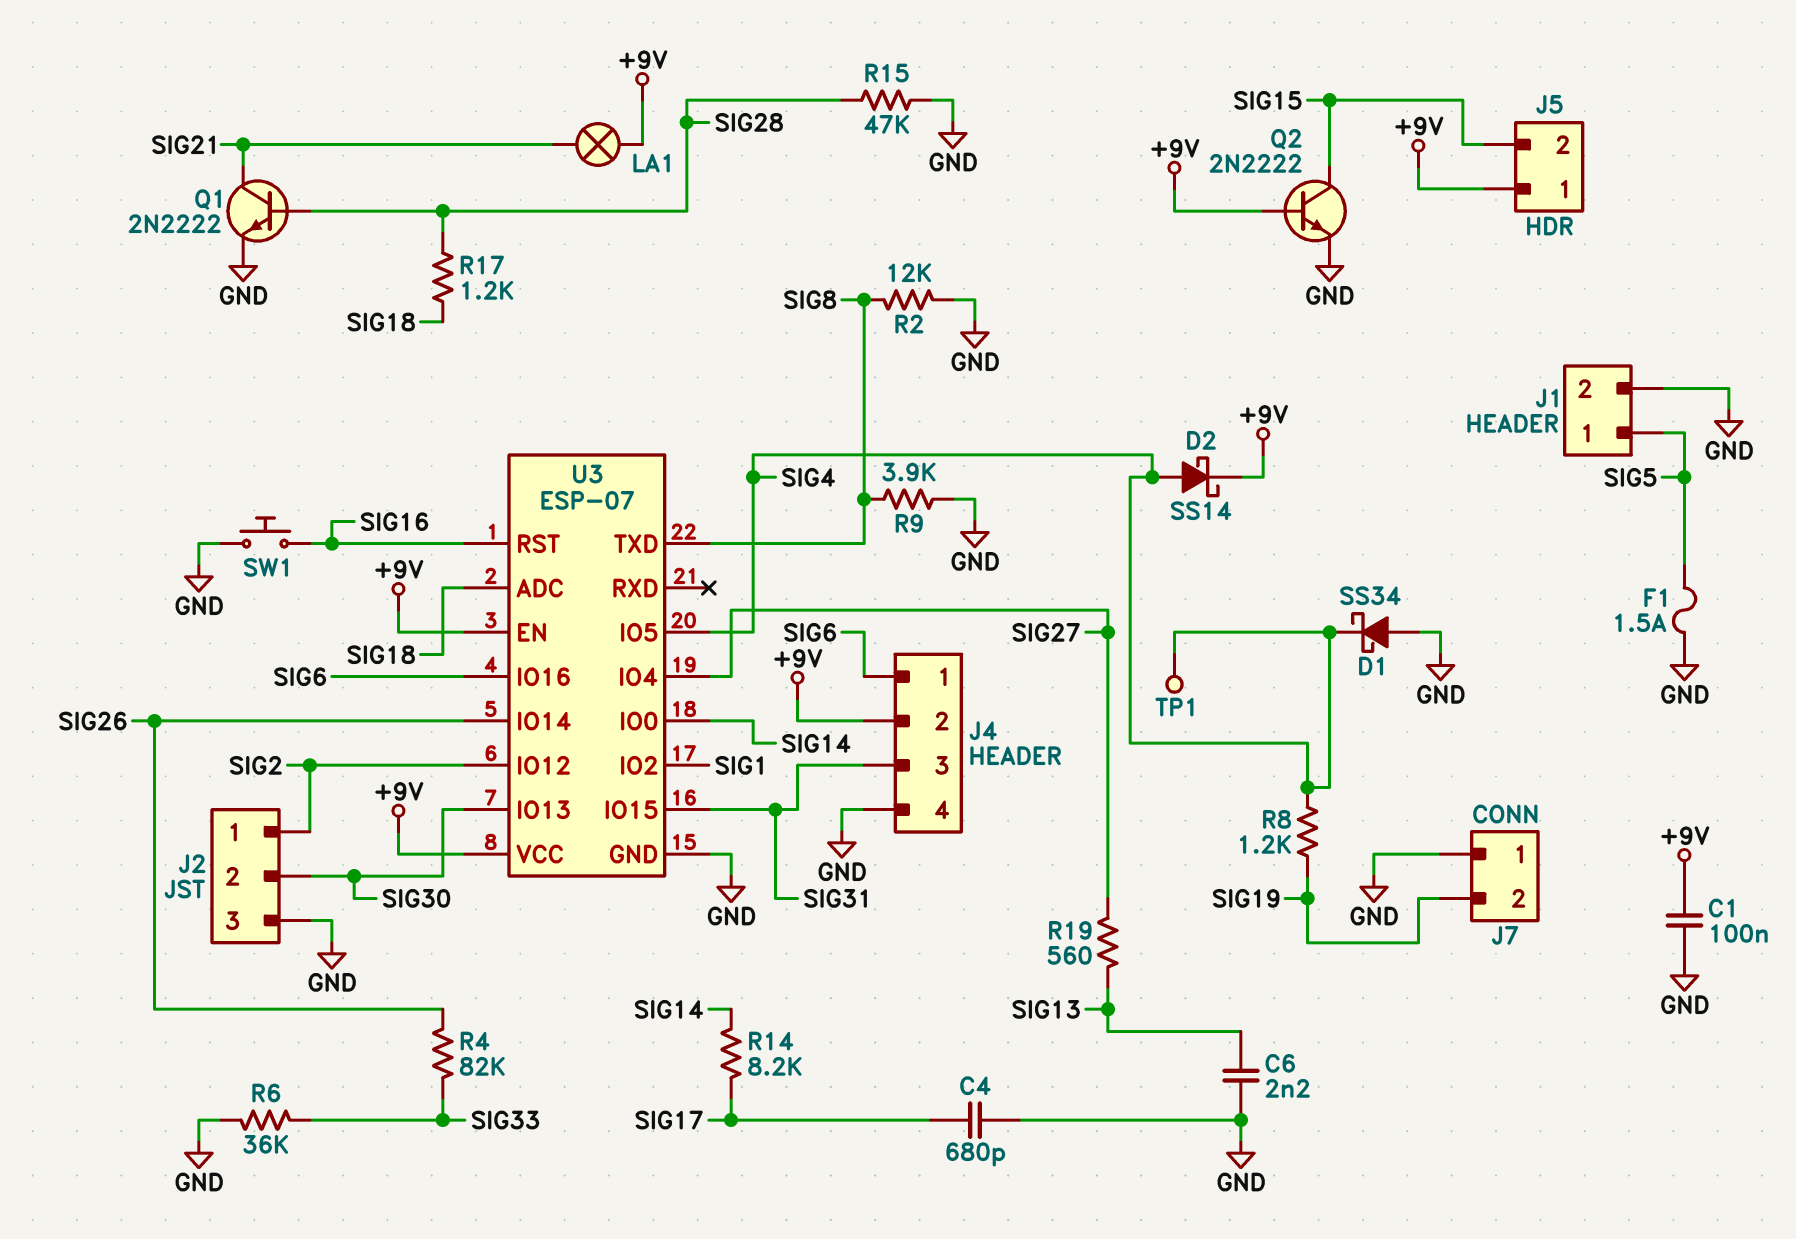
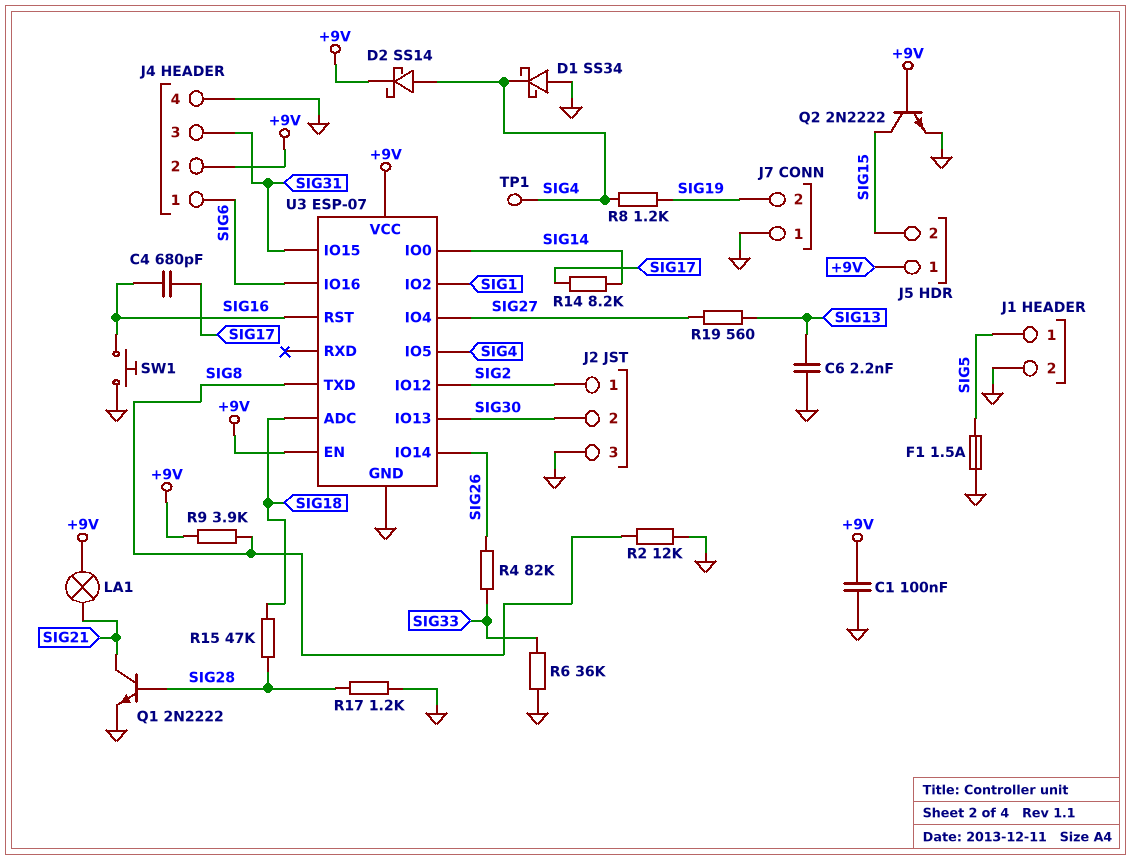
C4: 680pF (GND, SIG17) -> 680pF (SIG16, SIG17)
R9: 3.9k (GND, SIG8) -> 3.9k (+9V, SIG8)
R15: 47k (GND, SIG28) -> 47k (SIG18, SIG28)
R17: 1.2k (SIG18, SIG28) -> 1.2k (GND, SIG28)

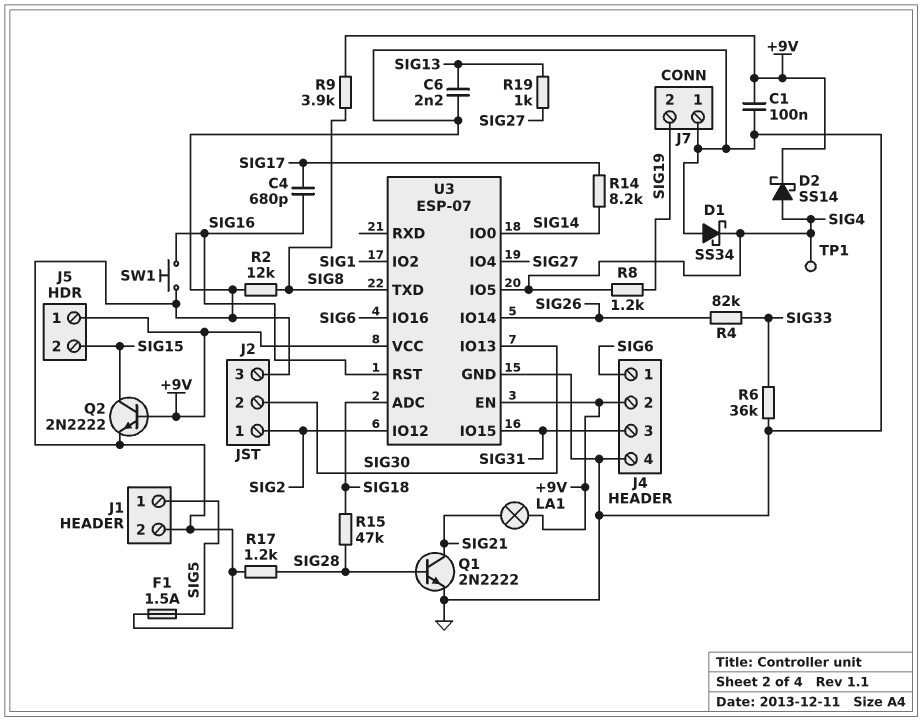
R19: 560 (SIG13, SIG27) -> 1k (SIG13, SIG27)

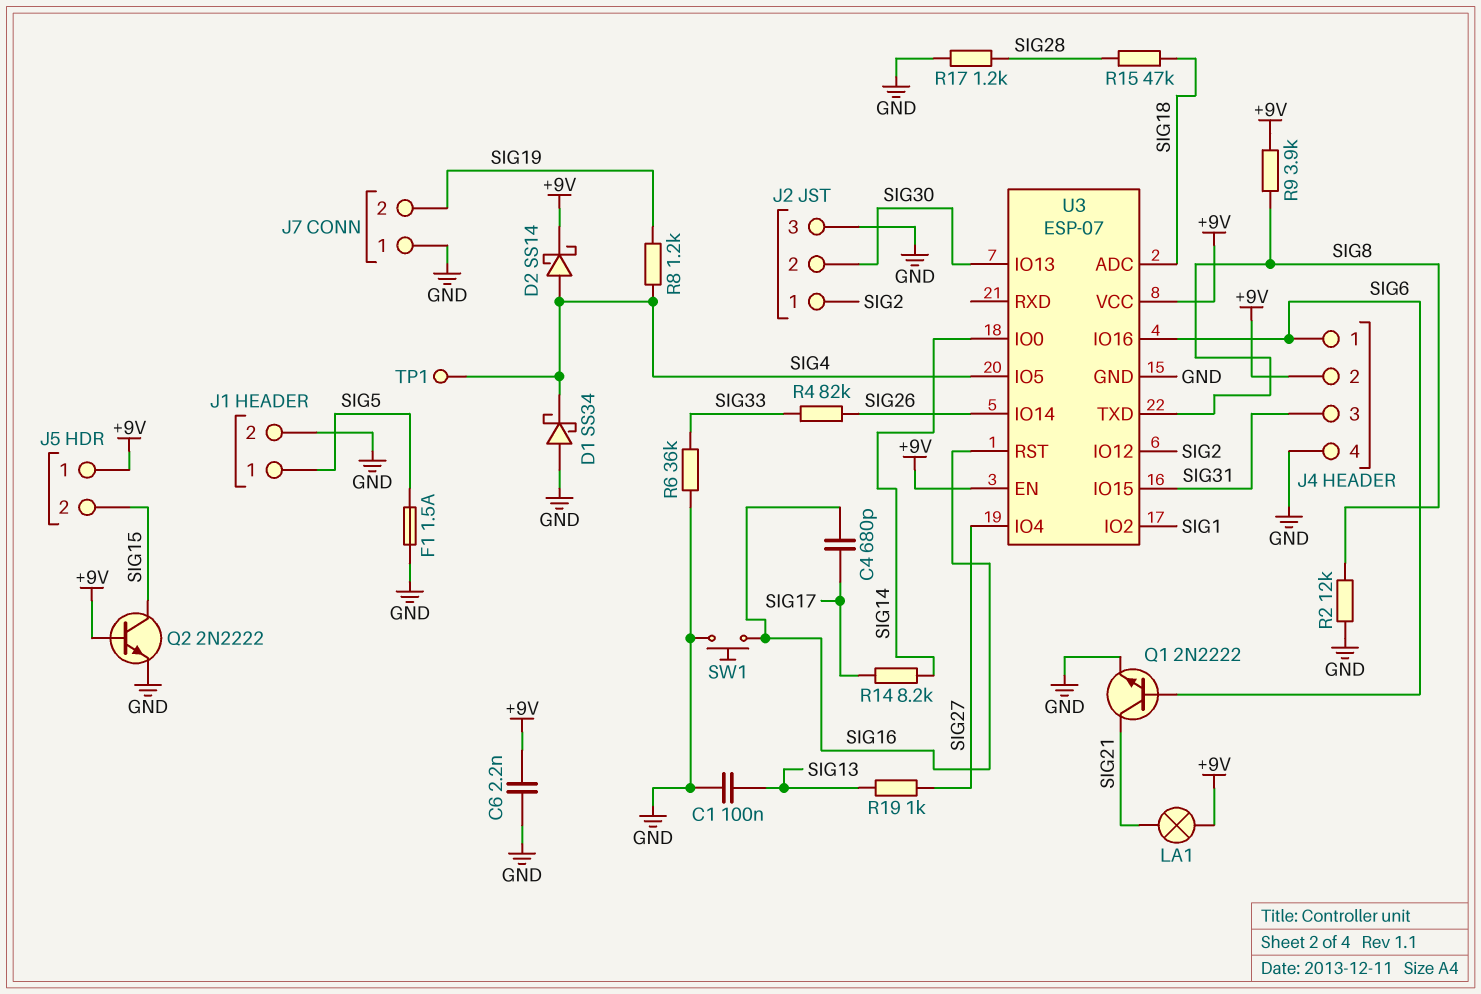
C1: 100nF (+9V, GND) -> 100nF (GND, SIG13)
C6: 2.2nF (GND, SIG13) -> 2.2nF (+9V, GND)
Q1: NPN 2N2222 (B SIG28, C SIG21, E GND) -> NPN 2N2222 (B SIG6, C SIG21, E GND)

